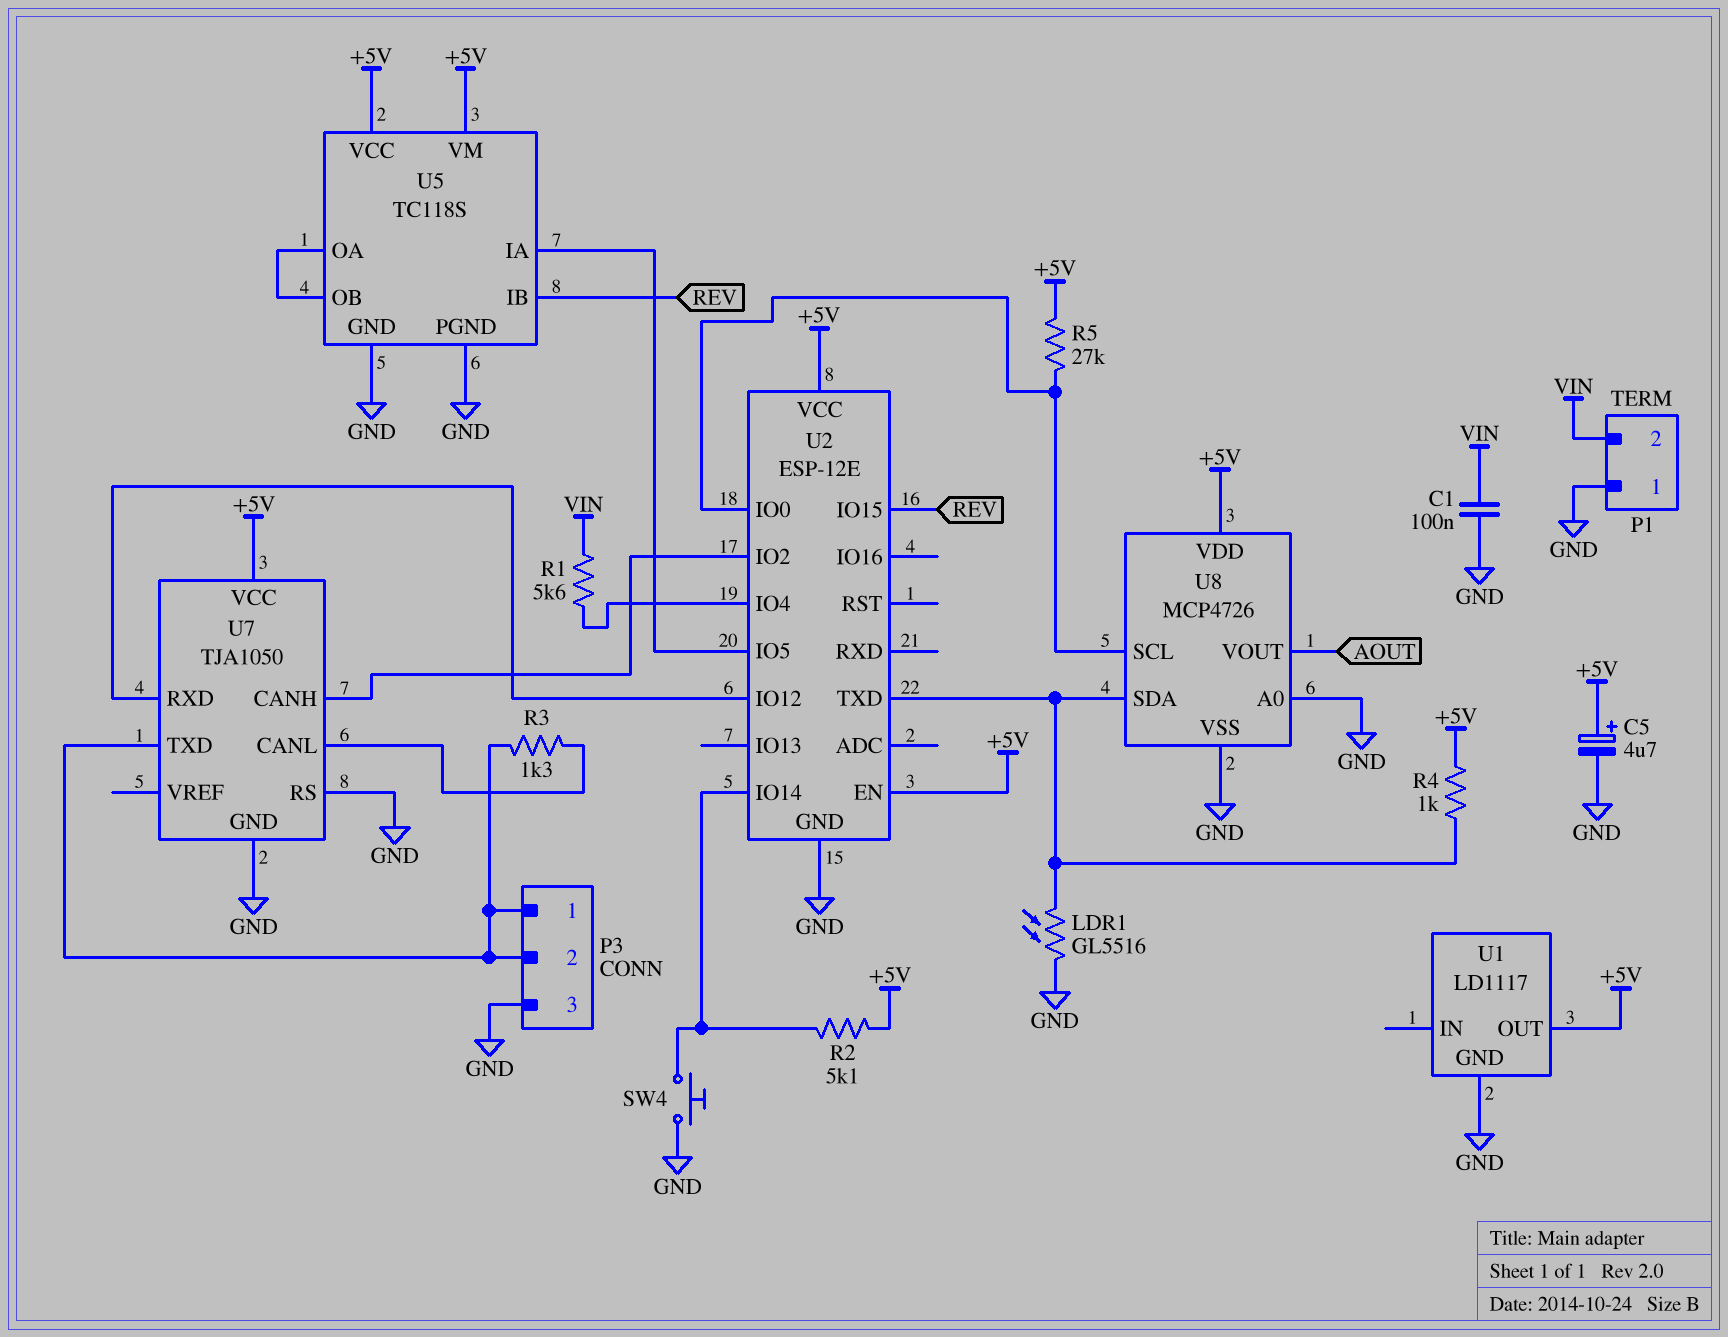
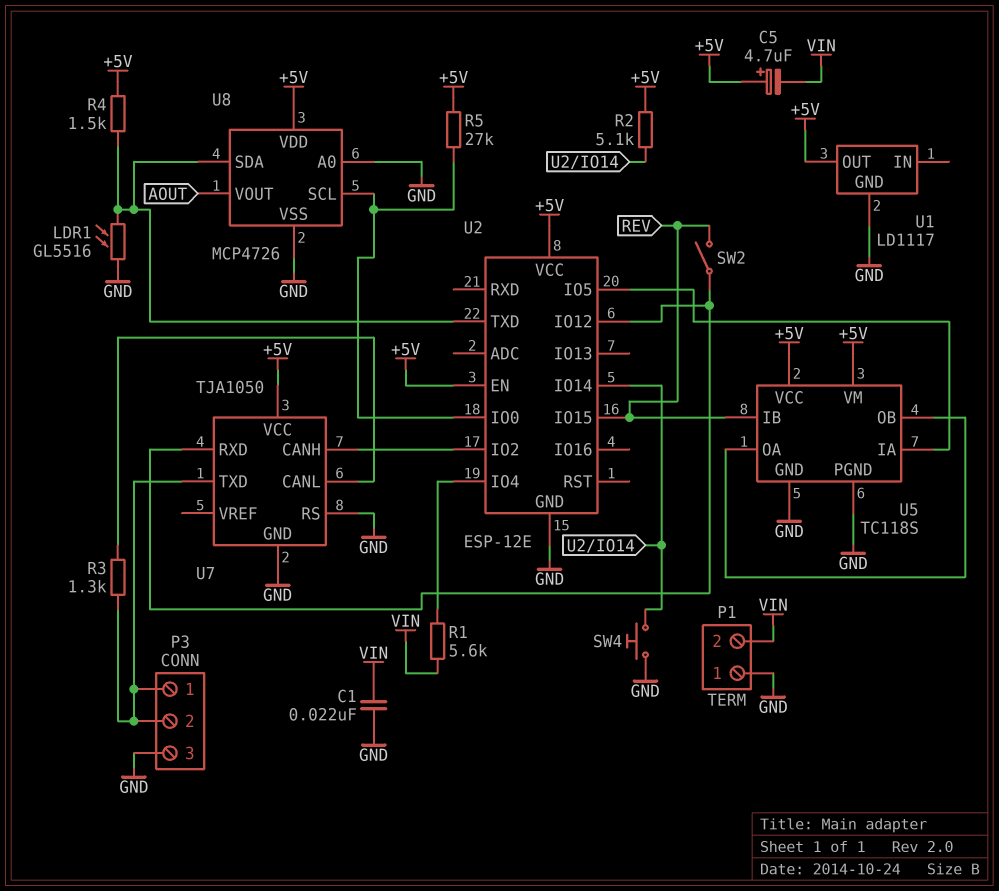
C1: 100nF (GND, VIN) -> 22nF (GND, VIN)
C5: 4.7uF (plus +5V, minus GND) -> 4.7uF (plus +5V, minus VIN)
R4: 1k (+5V, U2/TXD) -> 1.5k (+5V, U2/TXD)
SW2: none -> switch (REV, U2/IO12)

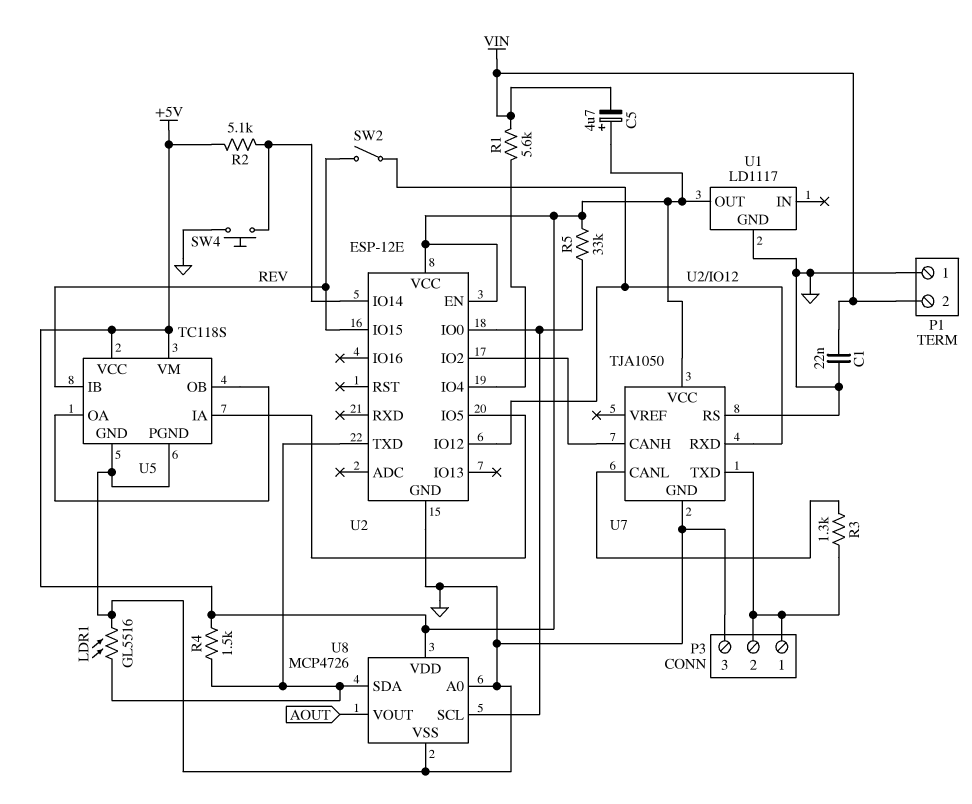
R5: 27k (+5V, U2/IO0) -> 33k (+5V, U2/IO0)

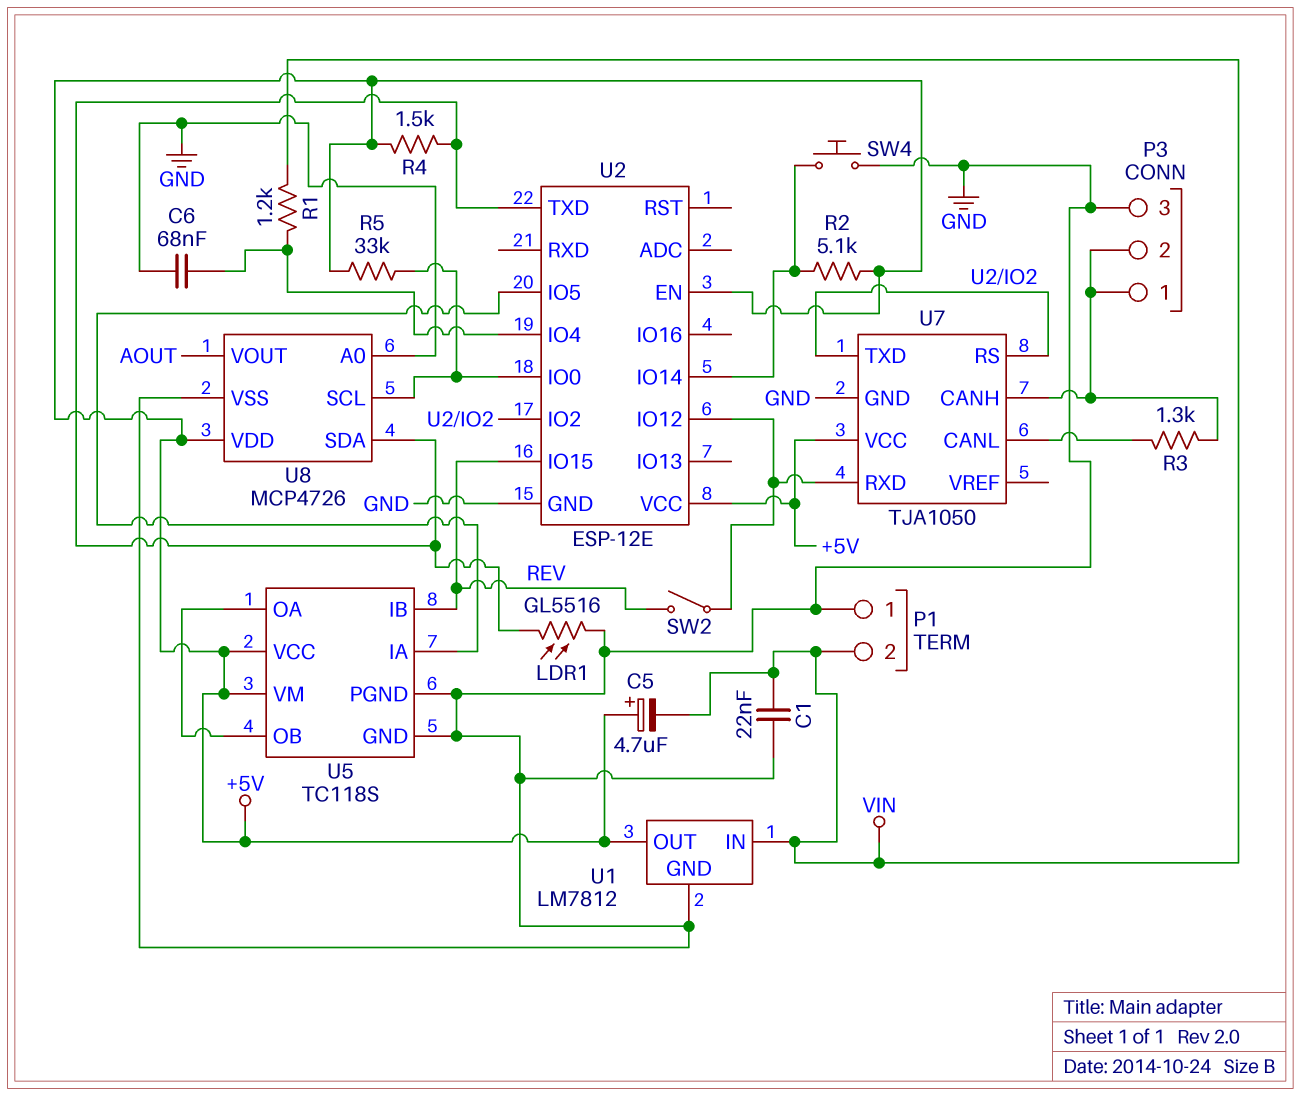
C6: none -> 68nF (GND, U2/IO4)
R1: 5.6k (U2/IO4, VIN) -> 1.2k (U2/IO4, VIN)
U1: LD1117 -> LM7812
U1 pin IN: none -> VIN
U7 pin CANH: U2/IO2 -> P3/1
U7 pin RS: GND -> U2/IO2
U7 pin TXD: P3/1 -> U2/IO2

